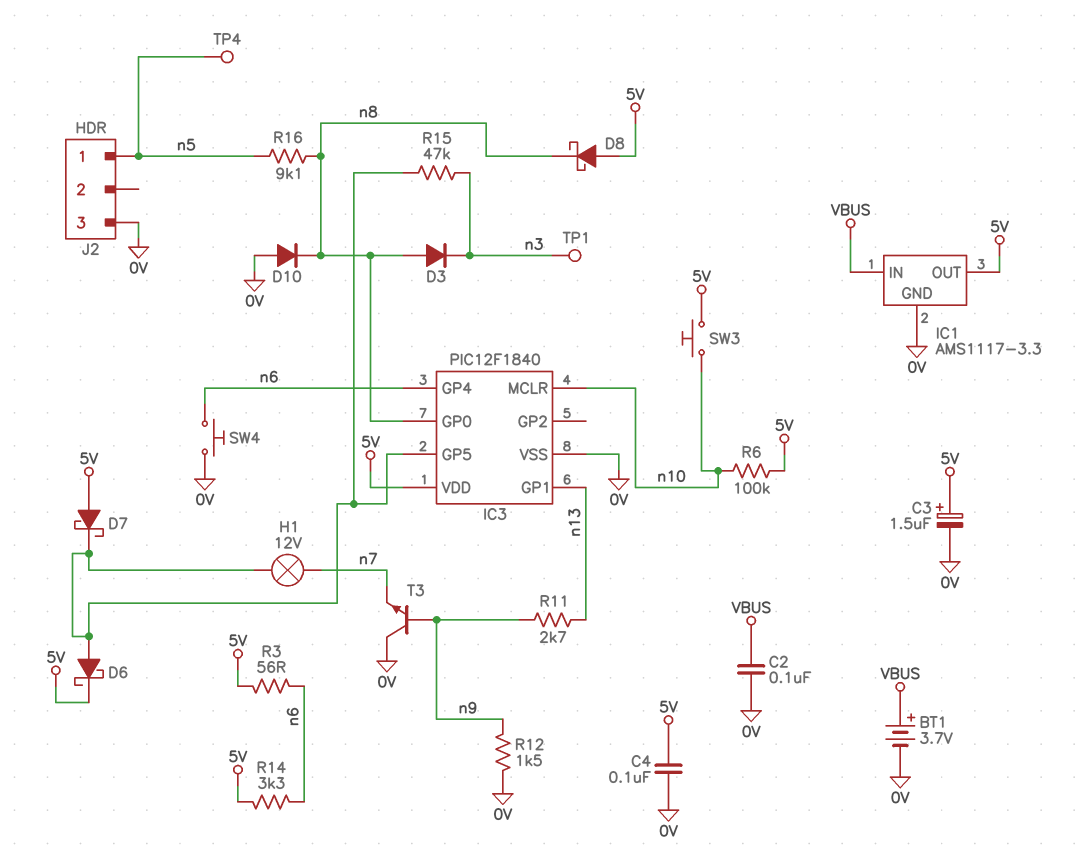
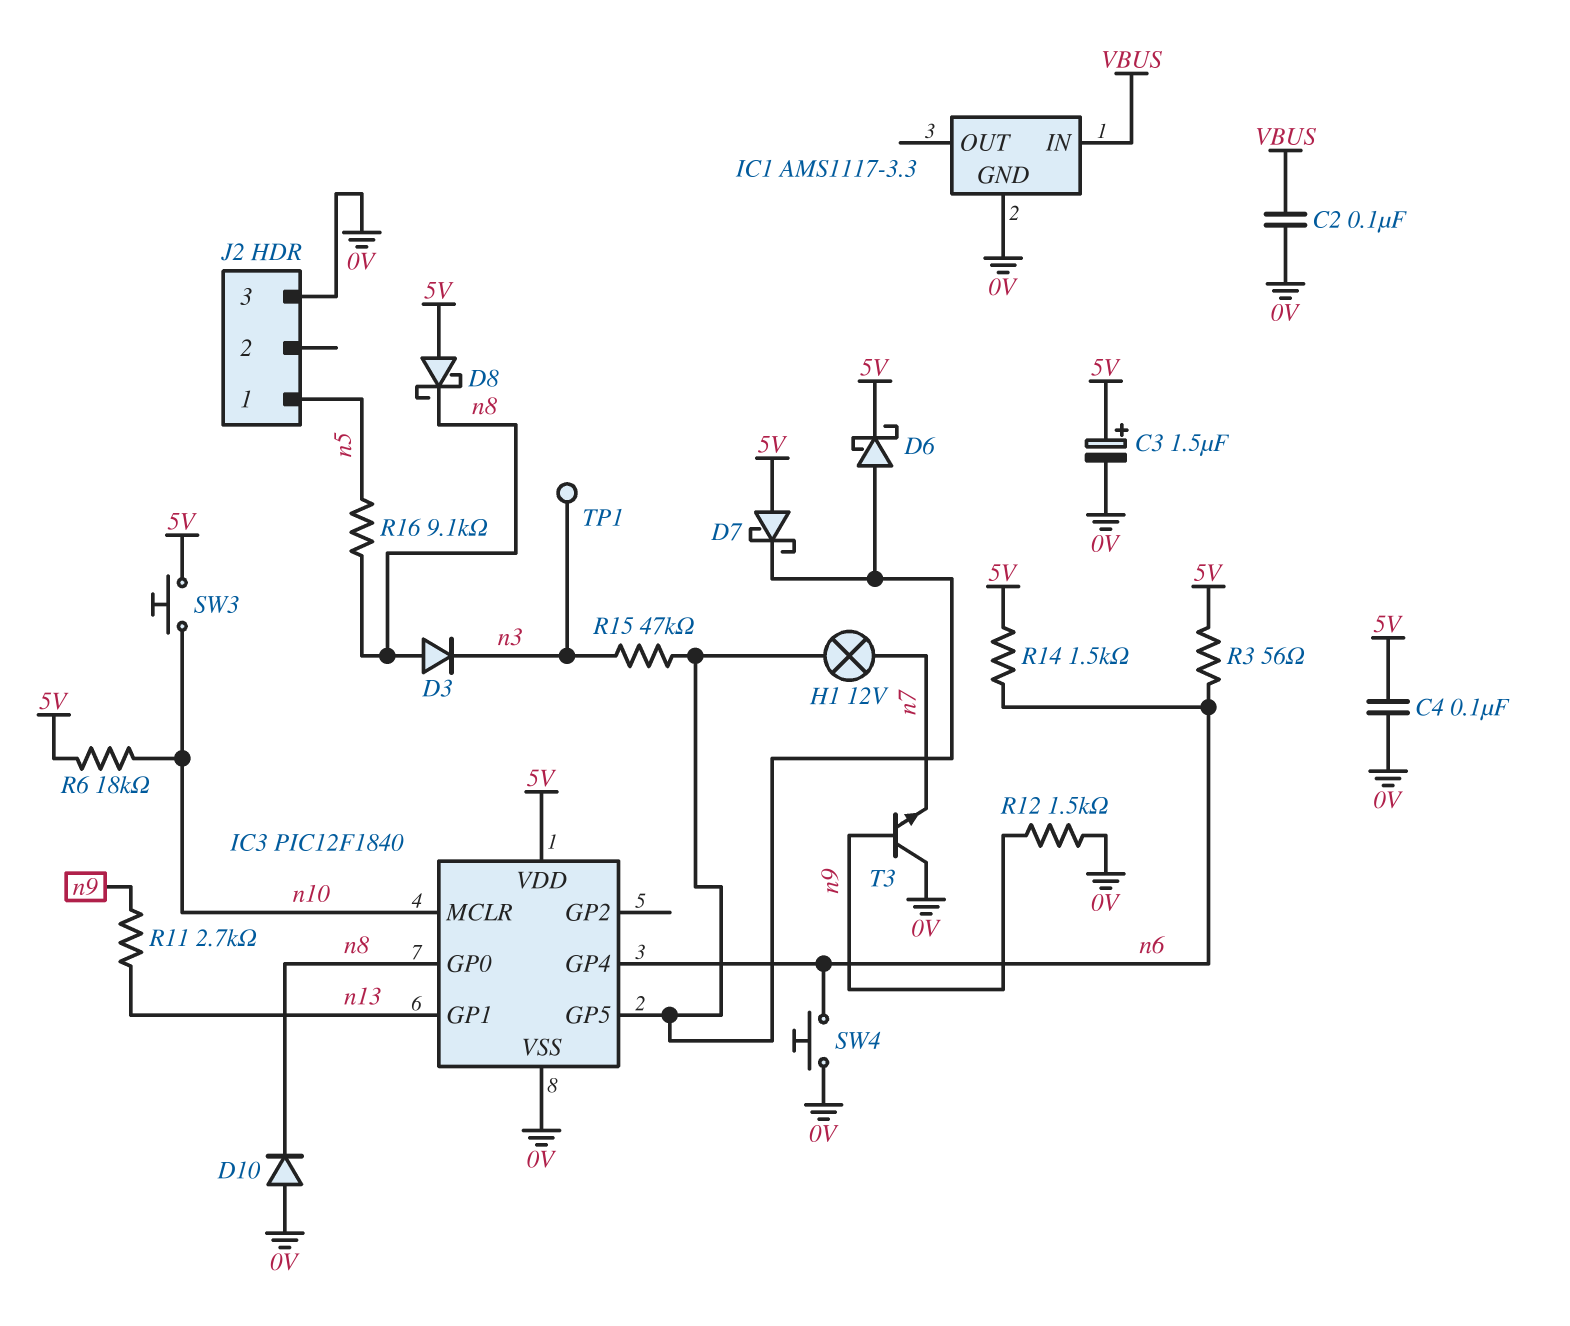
BT1: 3.7V (plus VBUS, minus 0V) -> none
IC1 pin OUT: 5V -> none
R6: 100k (5V, n10) -> 18k (5V, n10)
R14: 3.3k (5V, n6) -> 1.5k (5V, n6)
TP4: test point (n5) -> none

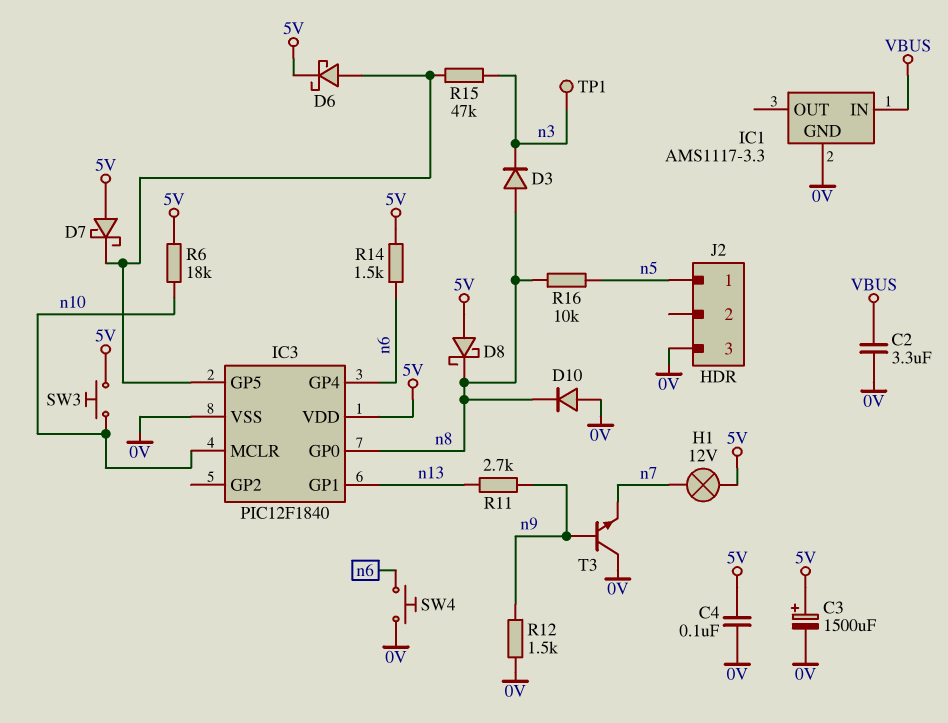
C2: 100nF (0V, VBUS) -> 3.3uF (0V, VBUS)
C3: 1.5uF (plus 5V, minus 0V) -> 1500uF (plus 5V, minus 0V)
H1: lamp 12V (IC3/GP5, n7) -> lamp 12V (5V, n7)
R3: 56 (5V, n6) -> none
R16: 9.1k (n5, n8) -> 10k (n5, n8)

